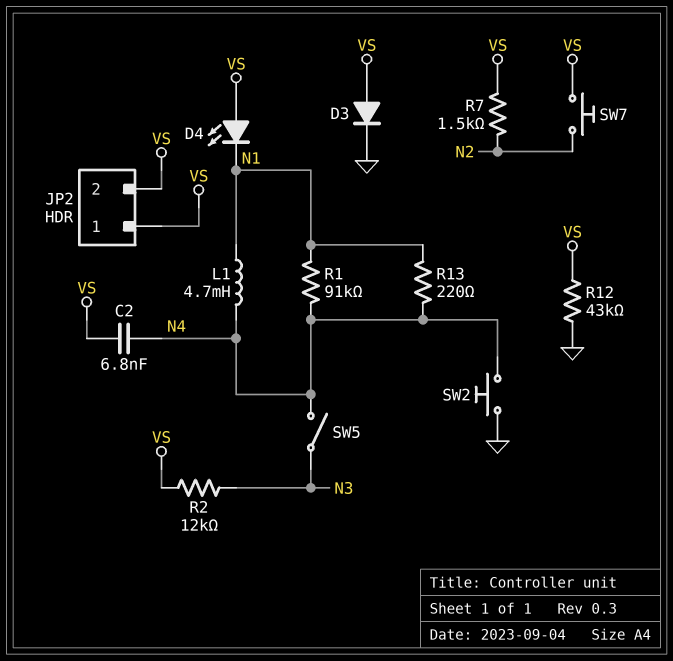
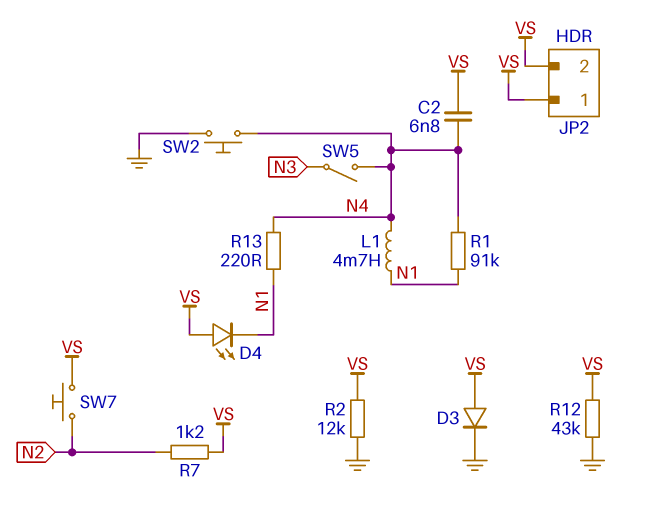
R2: 12k (N3, VS) -> 12k (GND, VS)
R7: 1.5k (N2, VS) -> 1.2k (N2, VS)

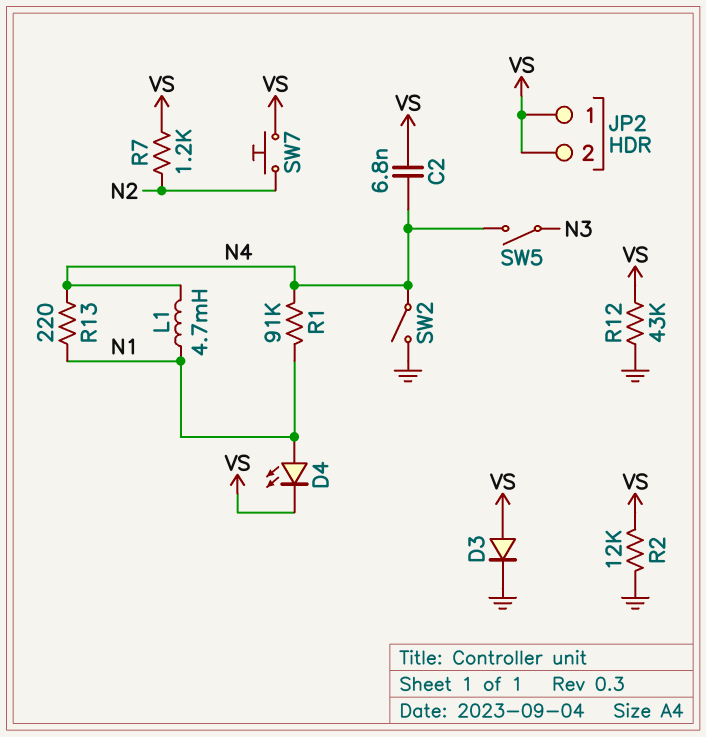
D4: LED (A VS, K N1) -> LED (A N1, K VS)
SW2: button (GND, N4) -> switch (GND, N4)

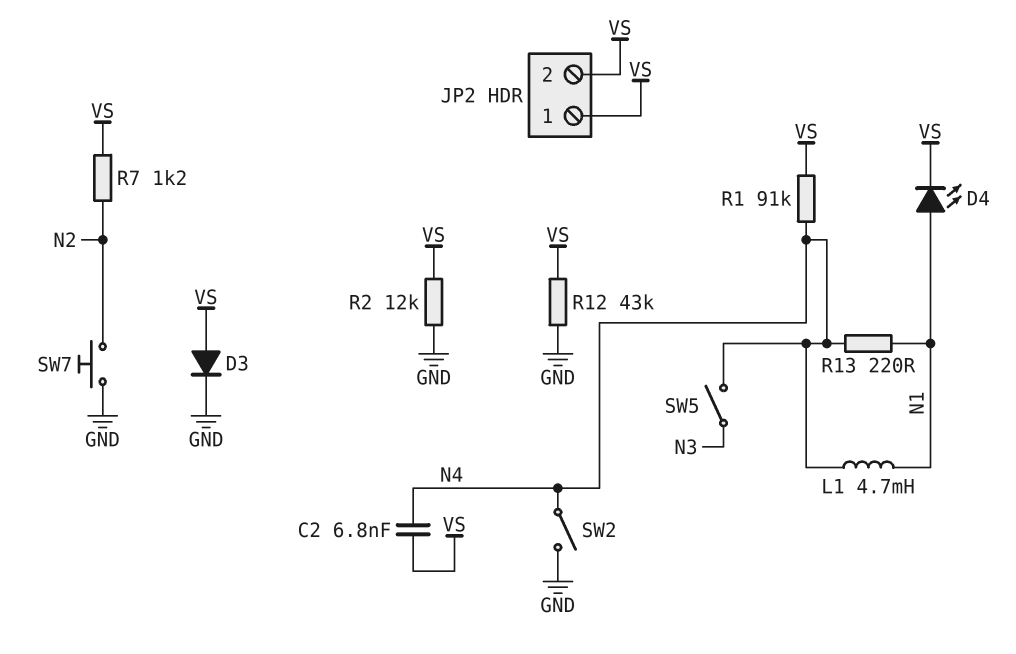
R1: 91k (N1, N4) -> 91k (N4, VS)
SW7: button (N2, VS) -> button (GND, N2)

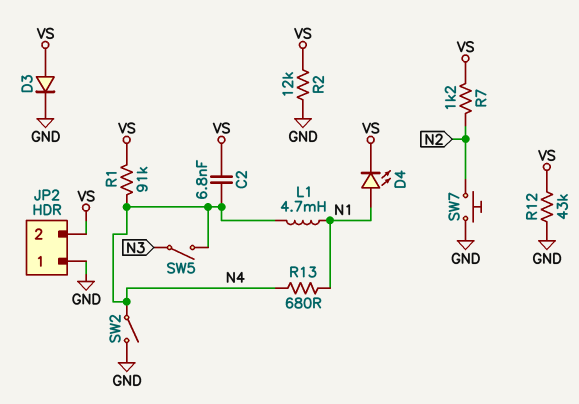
JP2 pin 1: VS -> GND
R13: 220 (N1, N4) -> 680 (N1, N4)

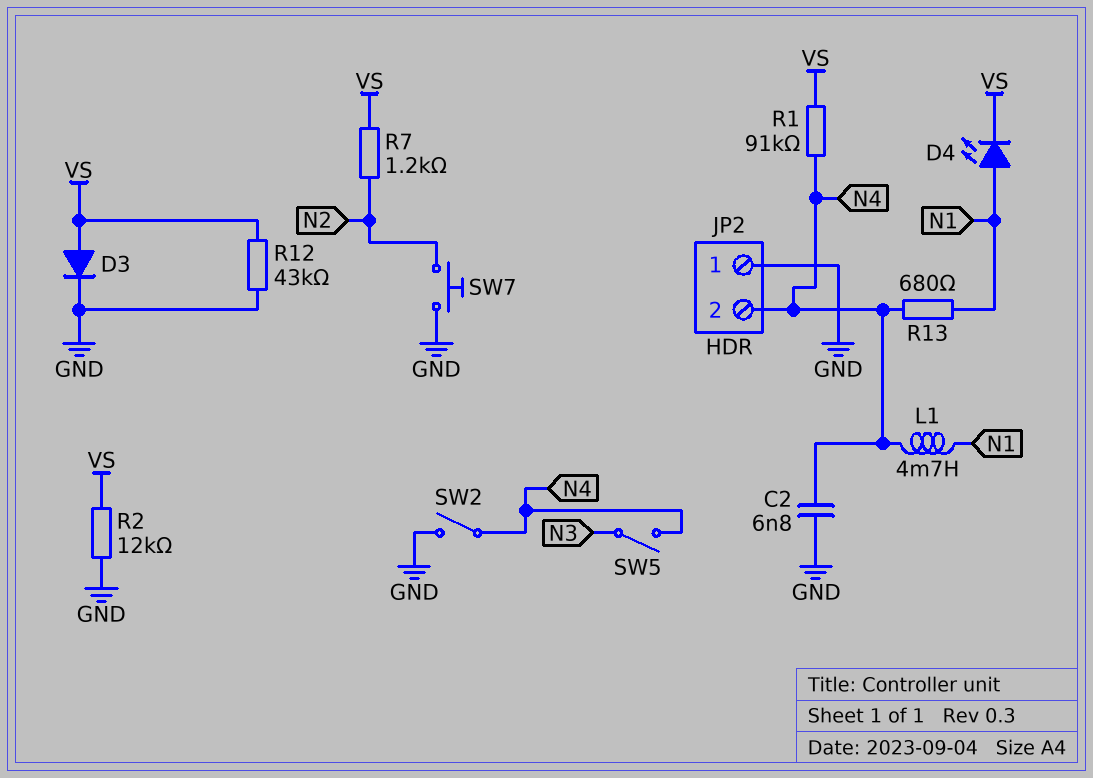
C2: 6.8nF (N4, VS) -> 6.8nF (GND, N4)
JP2 pin 2: VS -> N4

